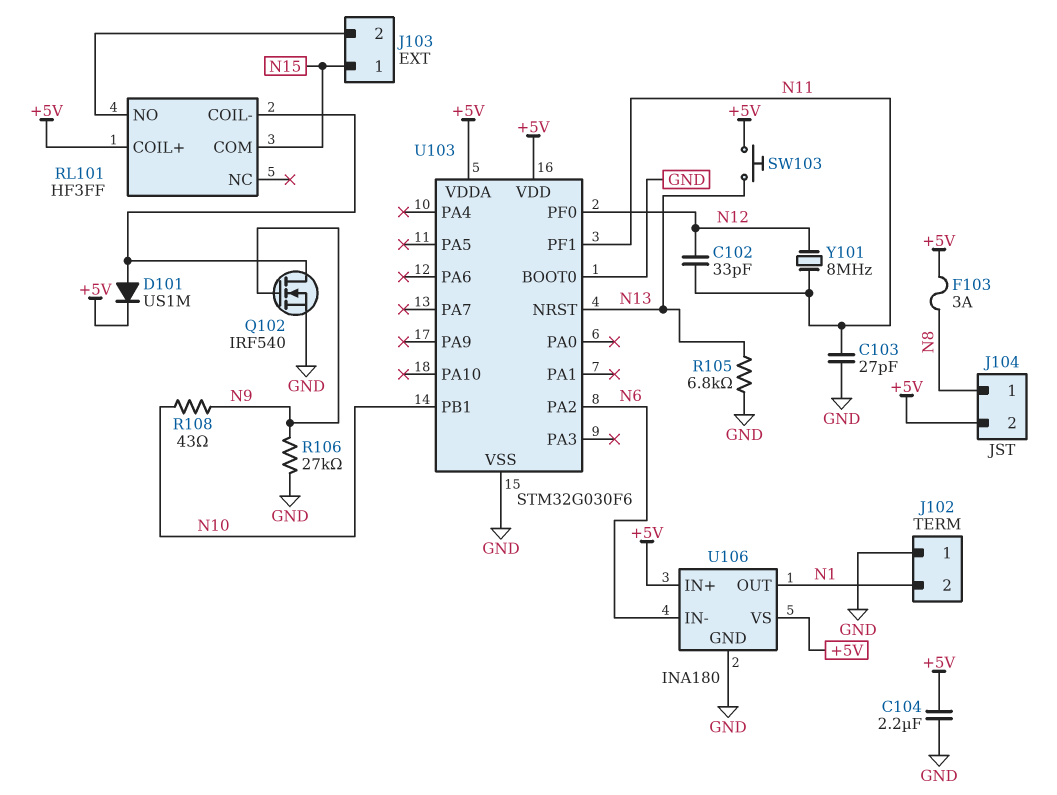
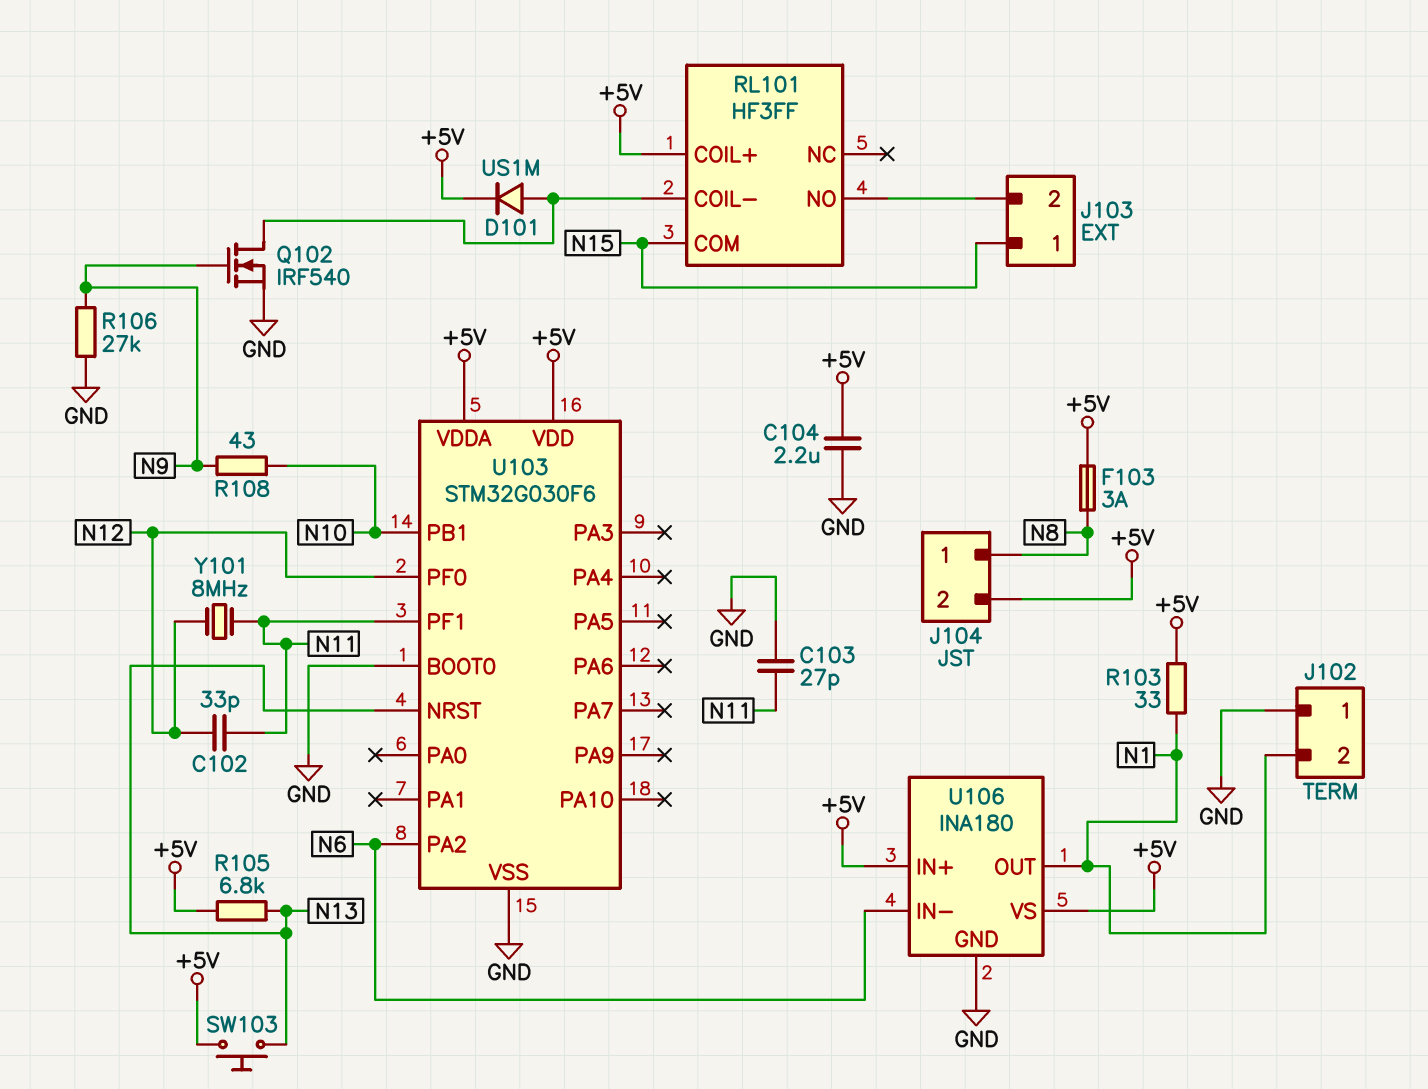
R103: none -> 33 (+5V, N1)
R105: 6.8k (GND, N13) -> 6.8k (+5V, N13)

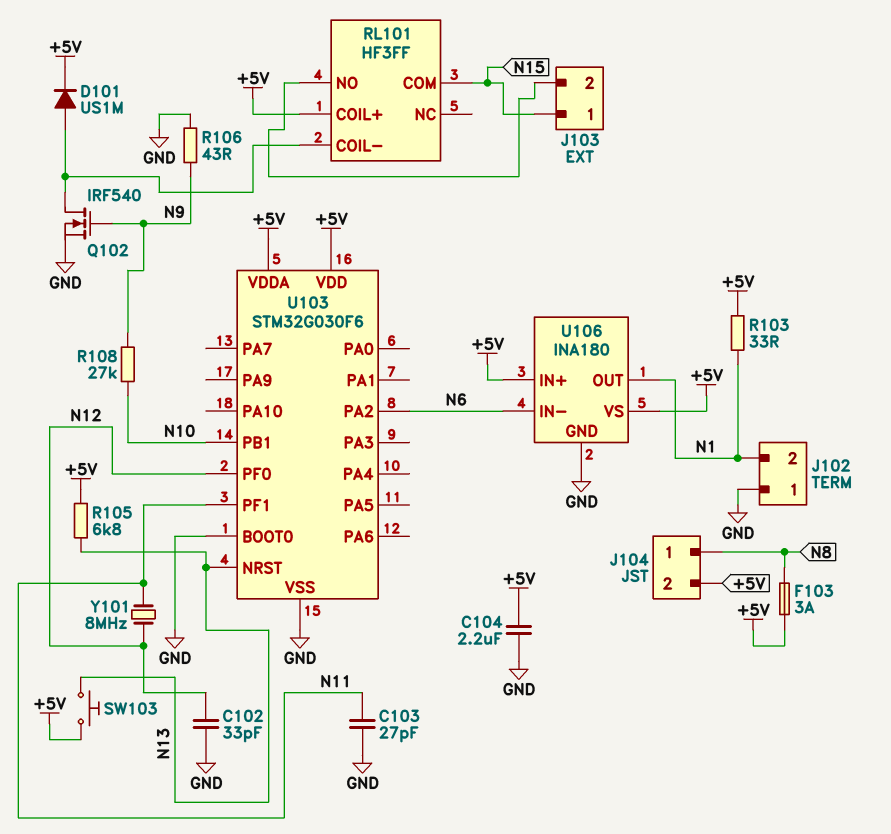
C102: 33pF (N11, N12) -> 33pF (GND, N12)
R106: 27k (GND, N9) -> 43 (GND, N9)
R108: 43 (N9, N10) -> 27k (N9, N10)

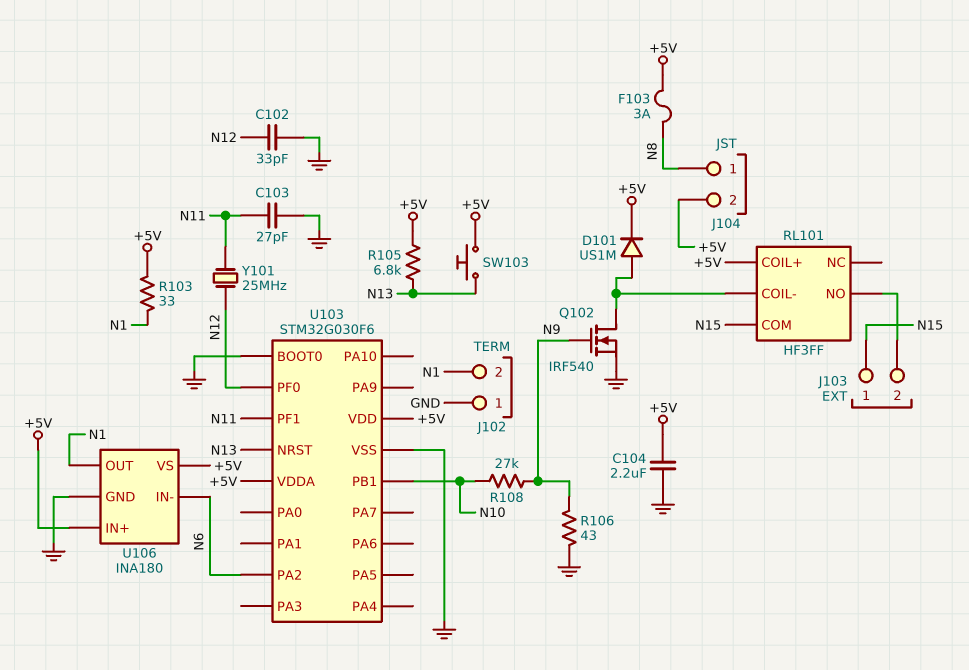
Y101: 8MHz (N11, N12) -> 25MHz (N11, N12)

